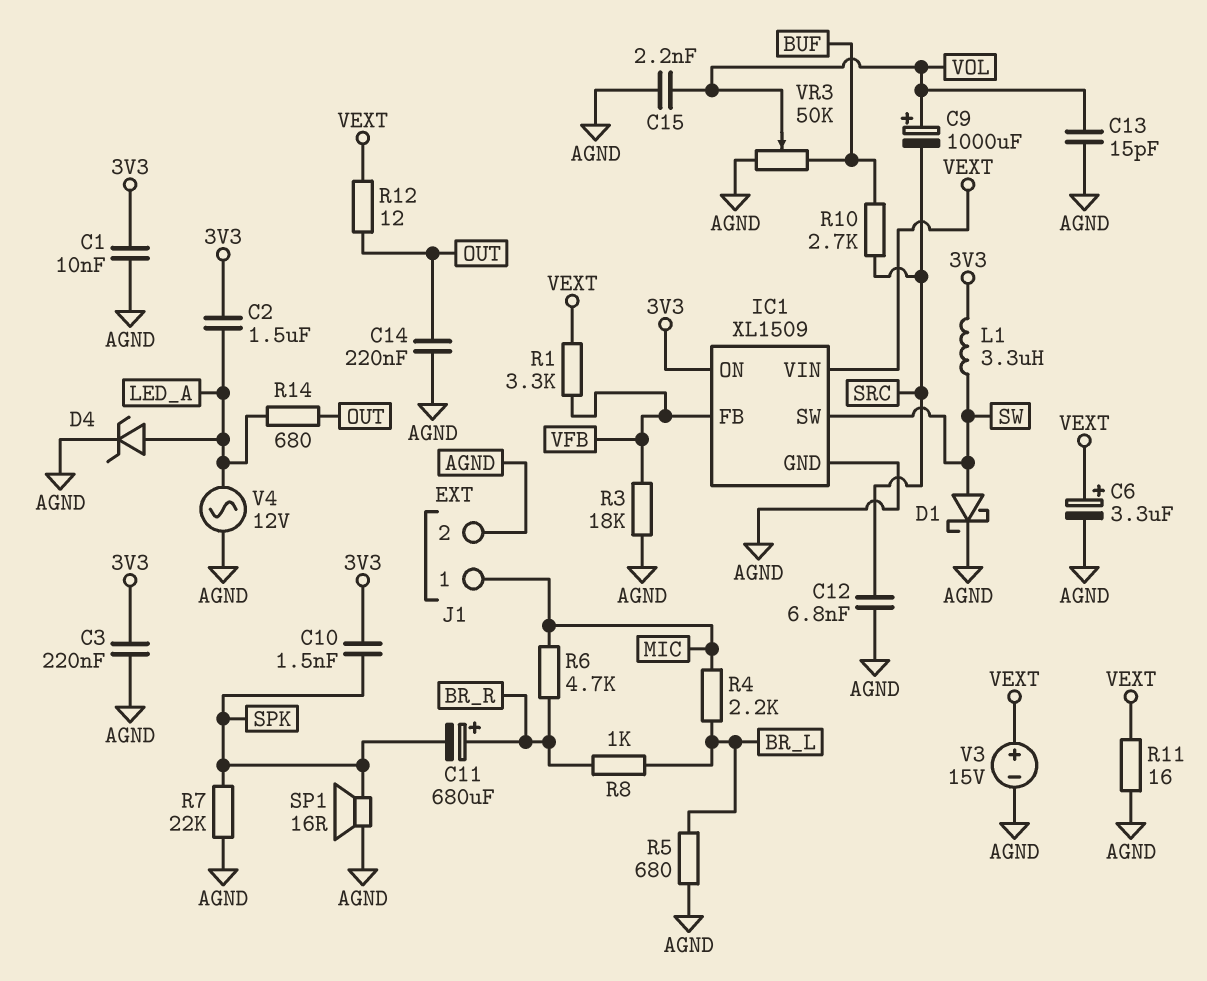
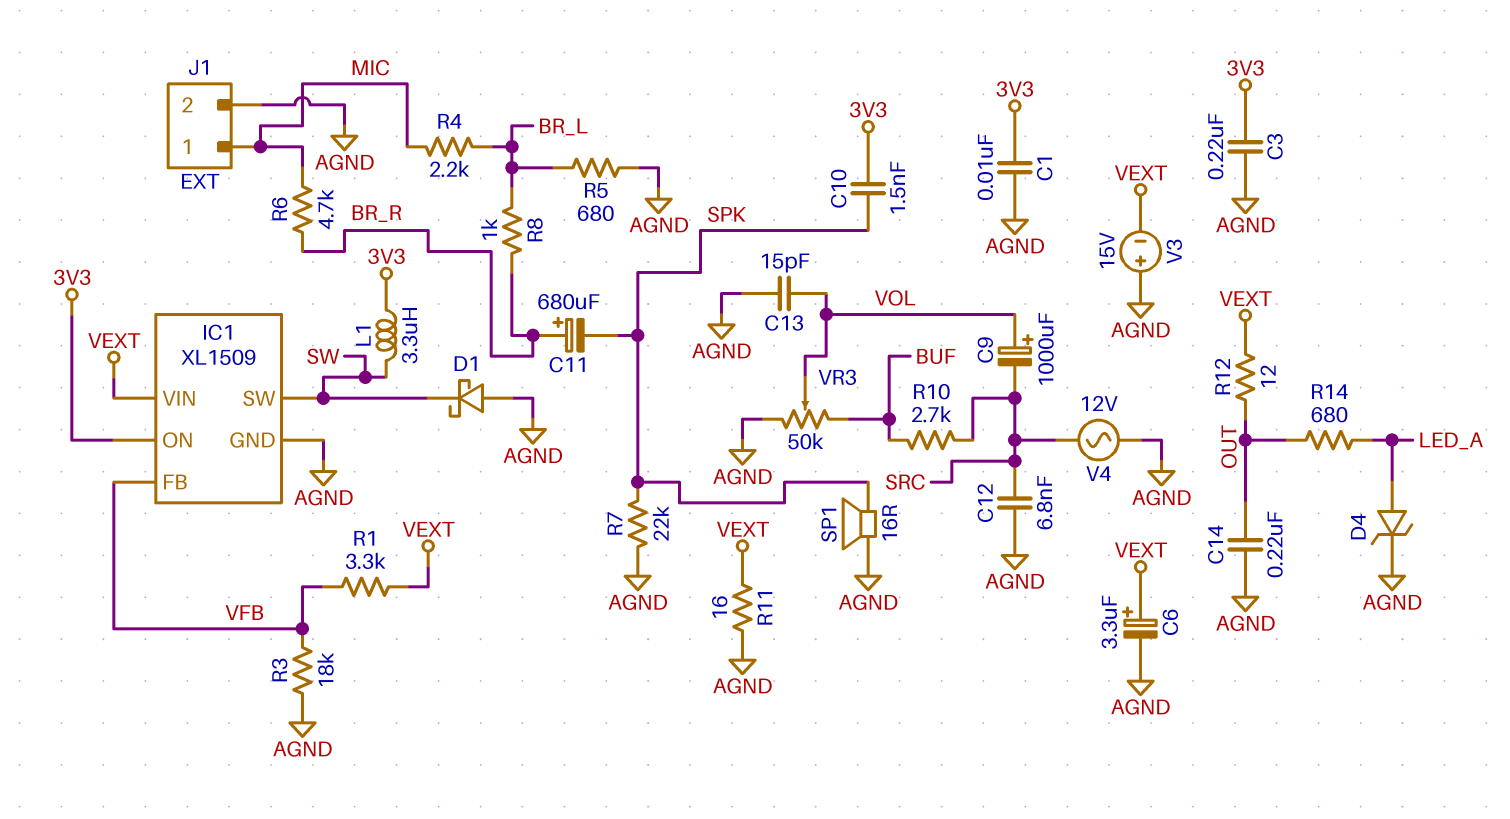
C2: 1.5uF (3V3, LED_A) -> none
C15: 2.2nF (AGND, VOL) -> none
D1: schottky (A SW, K AGND) -> schottky (A AGND, K SW)
V3: 15V (plus VEXT, minus AGND) -> 15V (plus AGND, minus VEXT)
V4: AC 12V (AGND, LED_A) -> AC 12V (AGND, SRC)

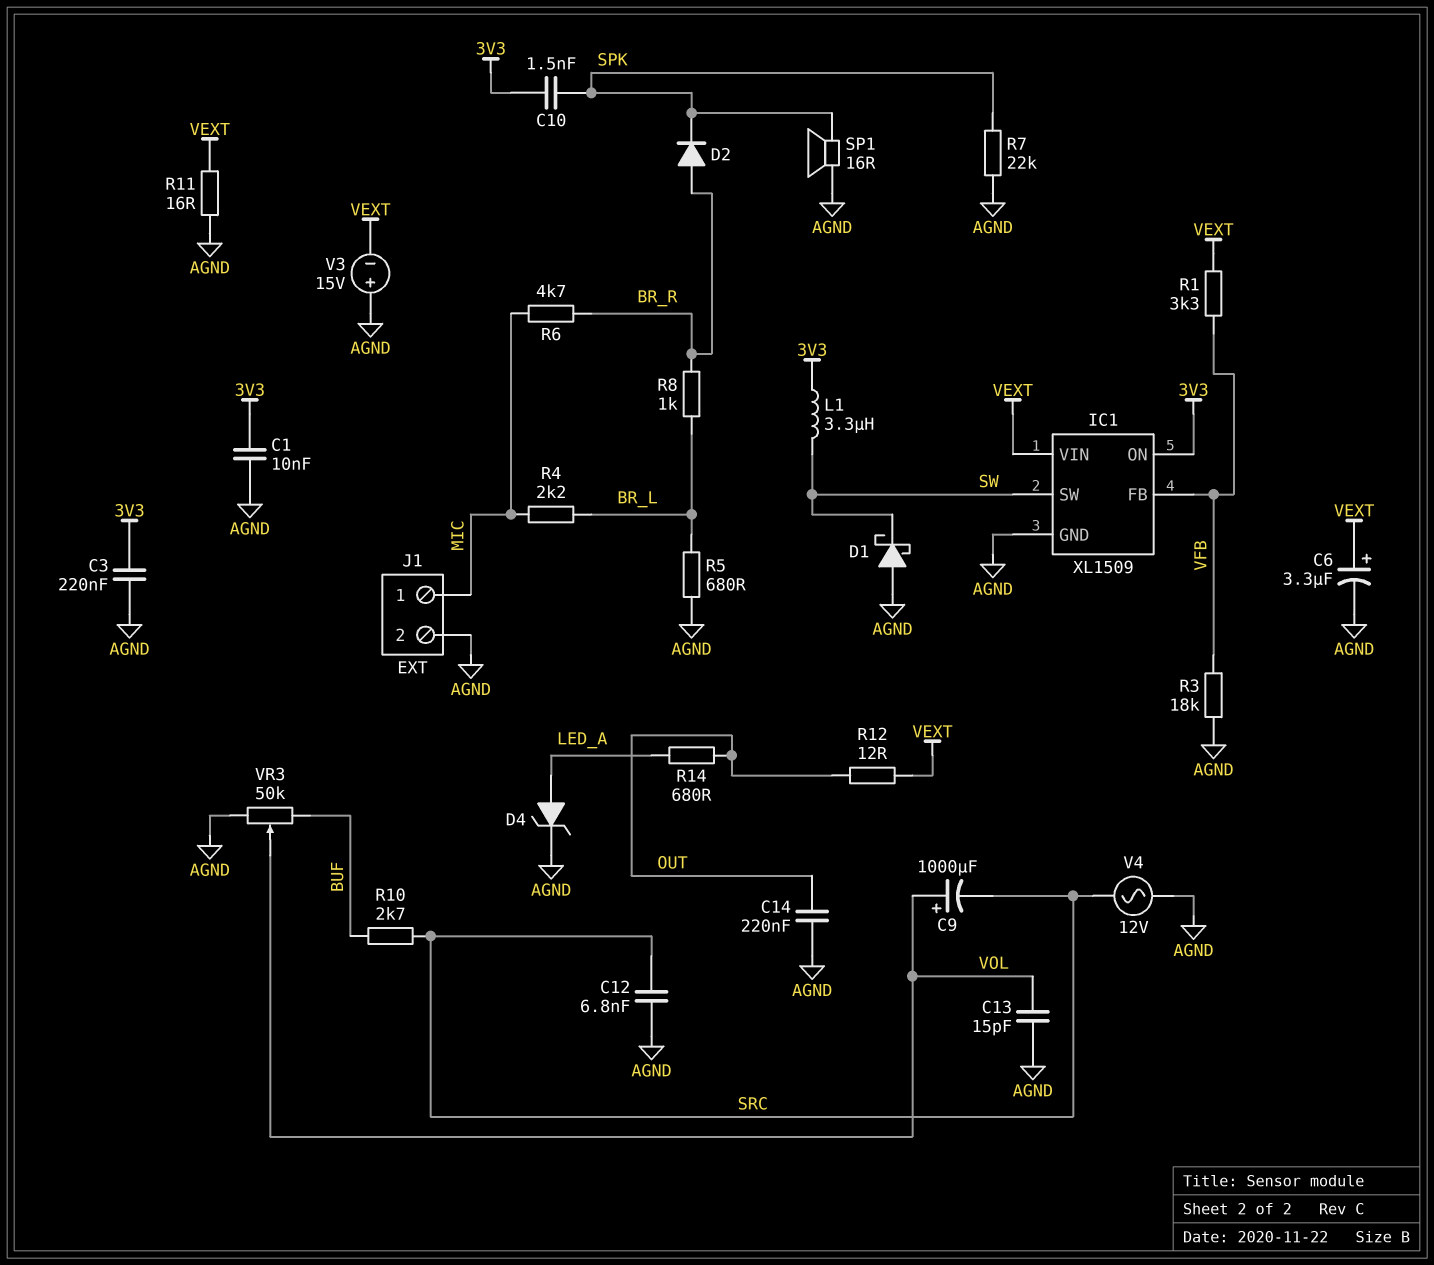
C11: 680uF (plus BR_R, minus SPK) -> none
D2: none -> diode (A BR_R, K SPK)

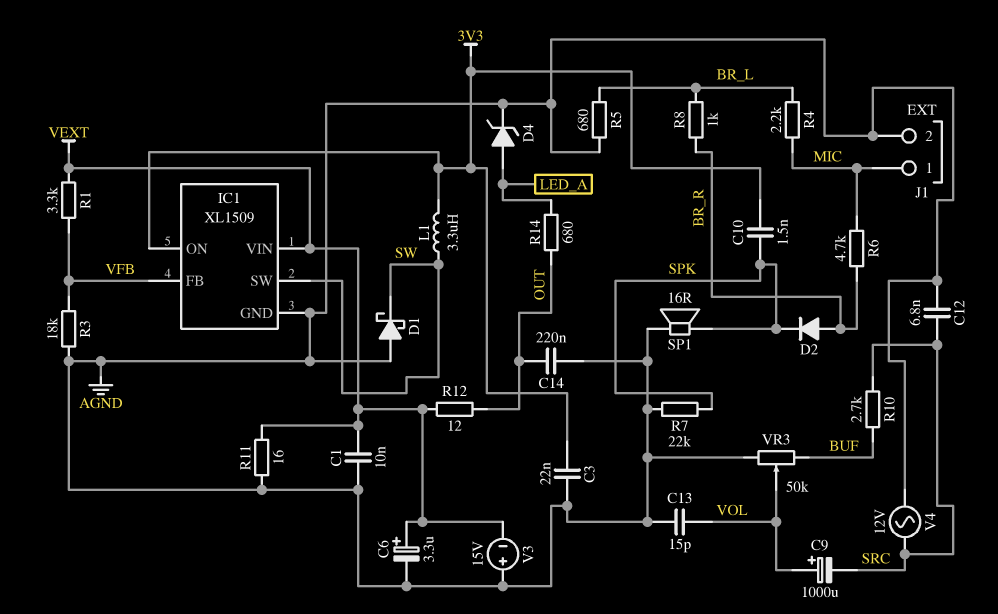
C1: 10nF (3V3, AGND) -> 10nF (AGND, VEXT)
C3: 220nF (3V3, AGND) -> 22nF (3V3, AGND)

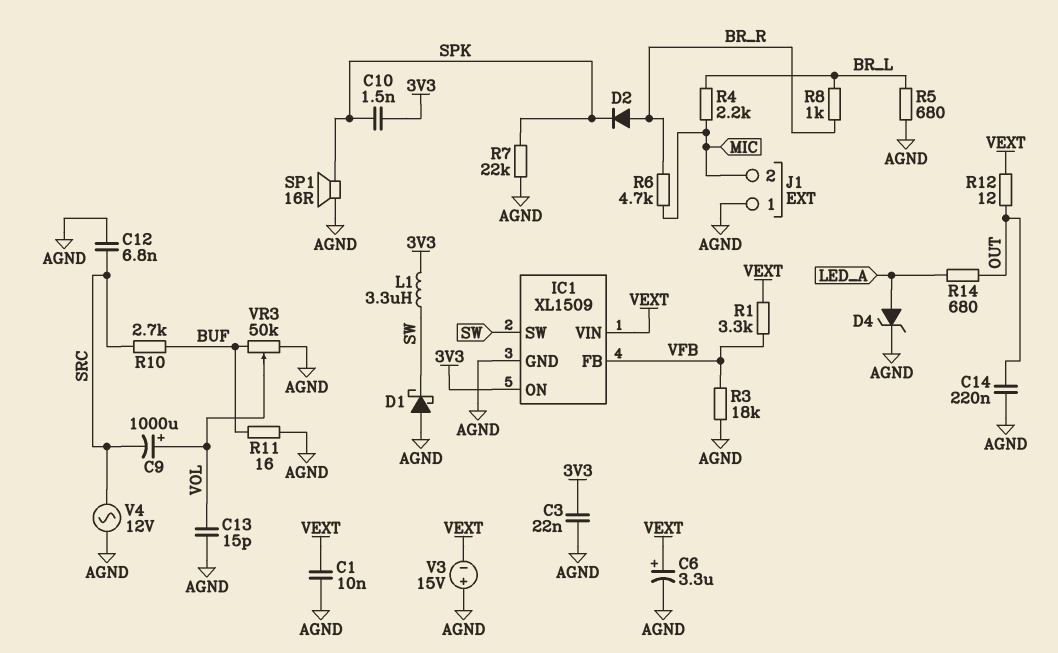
J1 pin 1: MIC -> AGND
J1 pin 2: AGND -> MIC
R11: 16 (AGND, VEXT) -> 16 (AGND, BUF)

